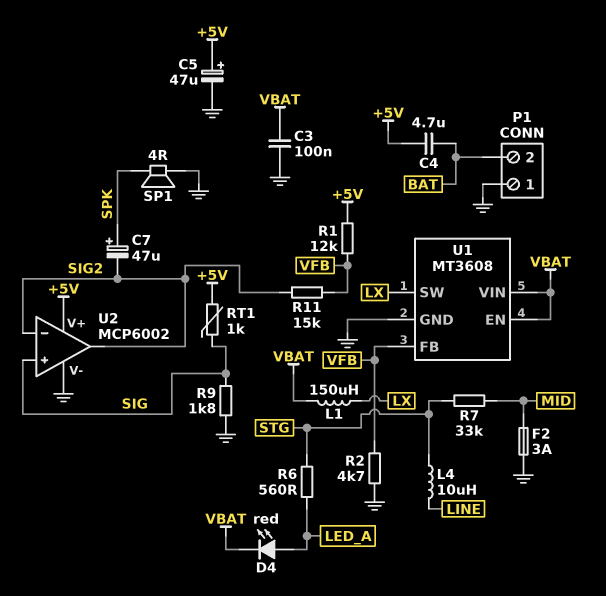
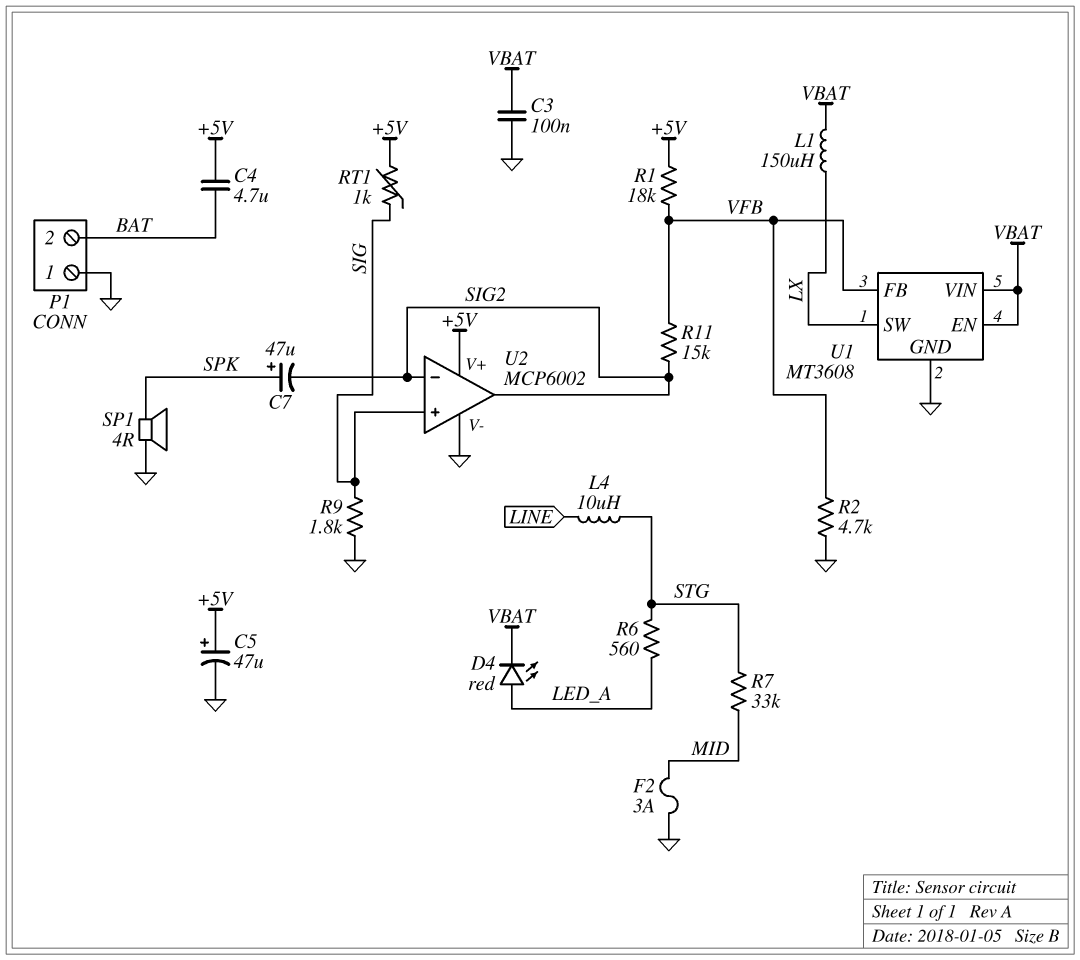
R1: 12k (+5V, VFB) -> 18k (+5V, VFB)

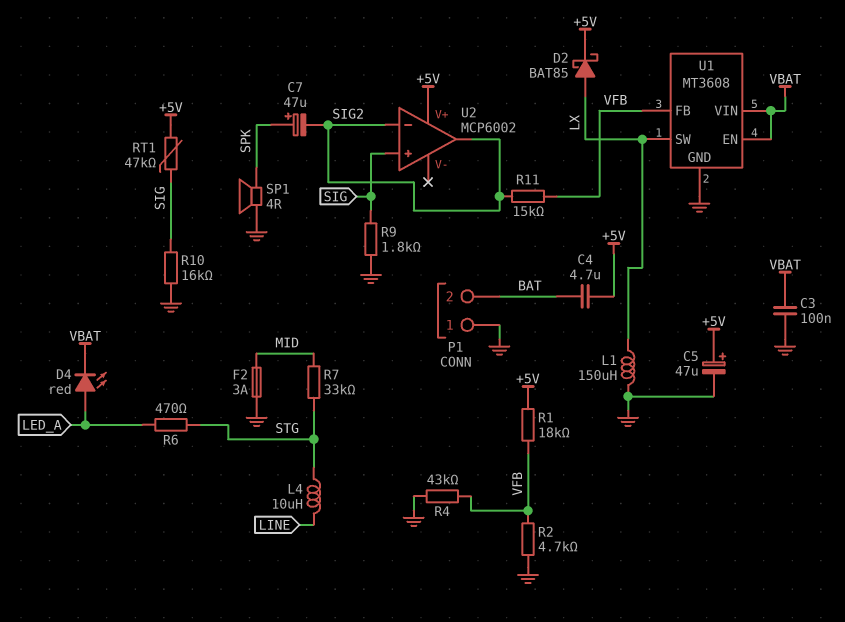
D2: none -> schottky BAT85 (A LX, K +5V)
L1: 150uH (LX, VBAT) -> 150uH (GND, LX)
R4: none -> 43k (GND, VFB)
R6: 560 (LED_A, STG) -> 470 (LED_A, STG)
R10: none -> 16k (GND, SIG)
RT1: 1k (+5V, SIG) -> 47k (+5V, SIG)
U2 pin V-: GND -> none

